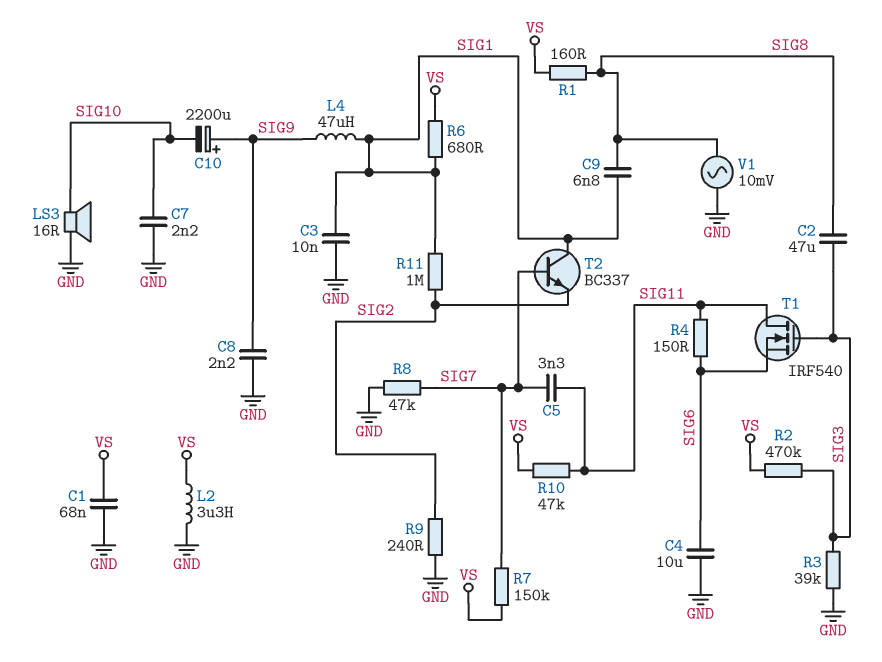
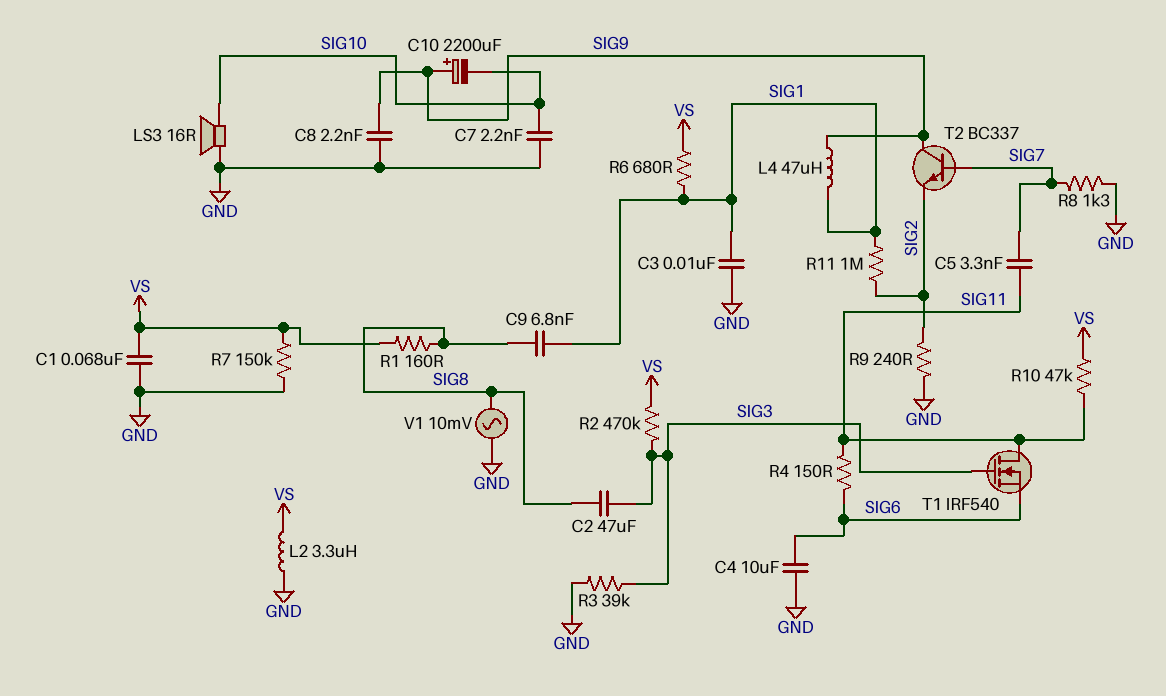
R7: 150k (SIG7, VS) -> 150k (GND, VS)
R8: 47k (GND, SIG7) -> 1.3k (GND, SIG7)
T2: NPN BC337 (B SIG7, C SIG1, E SIG2) -> NPN BC337 (B SIG7, C SIG9, E SIG2)

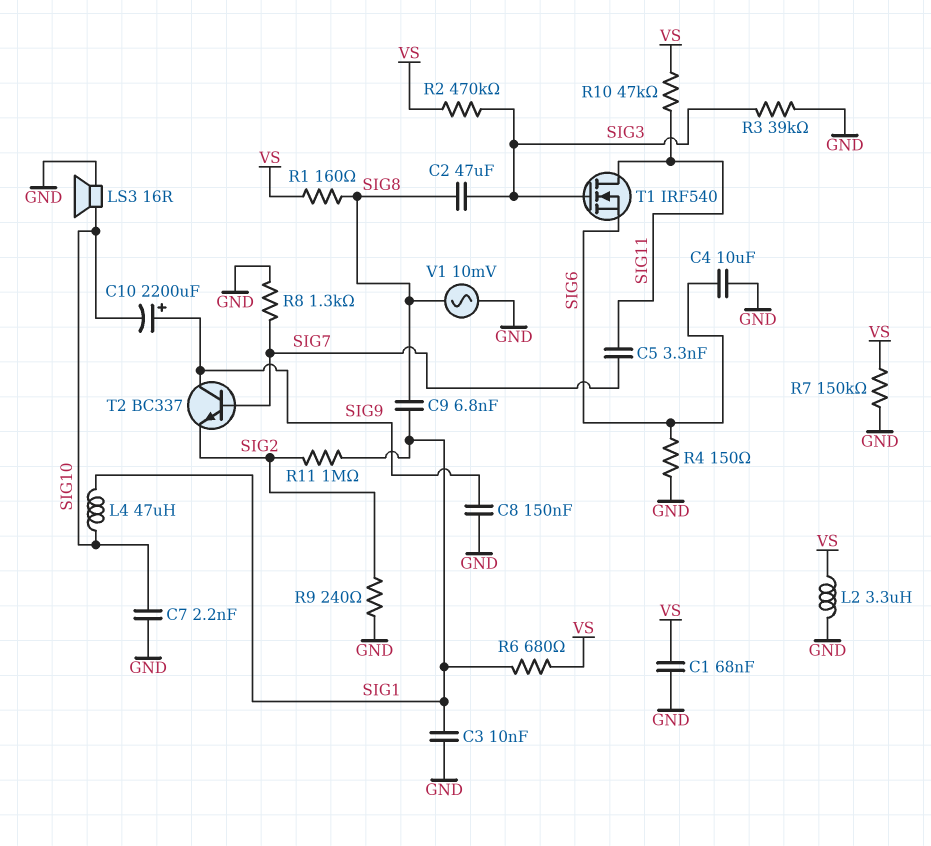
C8: 2.2nF (GND, SIG9) -> 150nF (GND, SIG9)
L4: 47uH (SIG1, SIG9) -> 47uH (SIG1, SIG10)
R4: 150 (SIG6, SIG11) -> 150 (GND, SIG6)

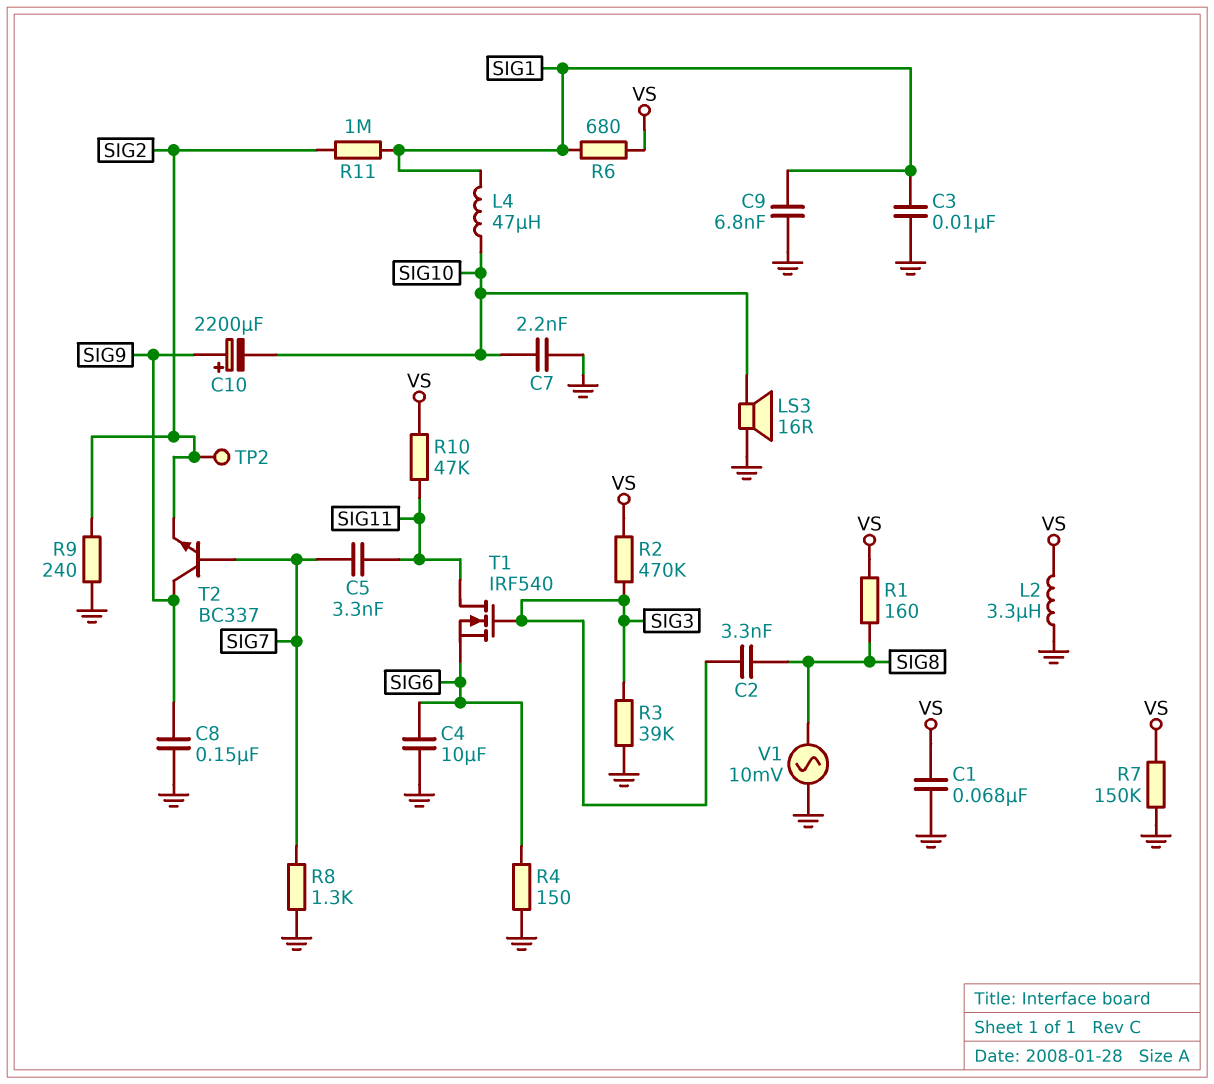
C2: 47uF (SIG3, SIG8) -> 3.3nF (SIG3, SIG8)
C9: 6.8nF (SIG1, SIG8) -> 6.8nF (GND, SIG1)
TP2: none -> test point (SIG2)

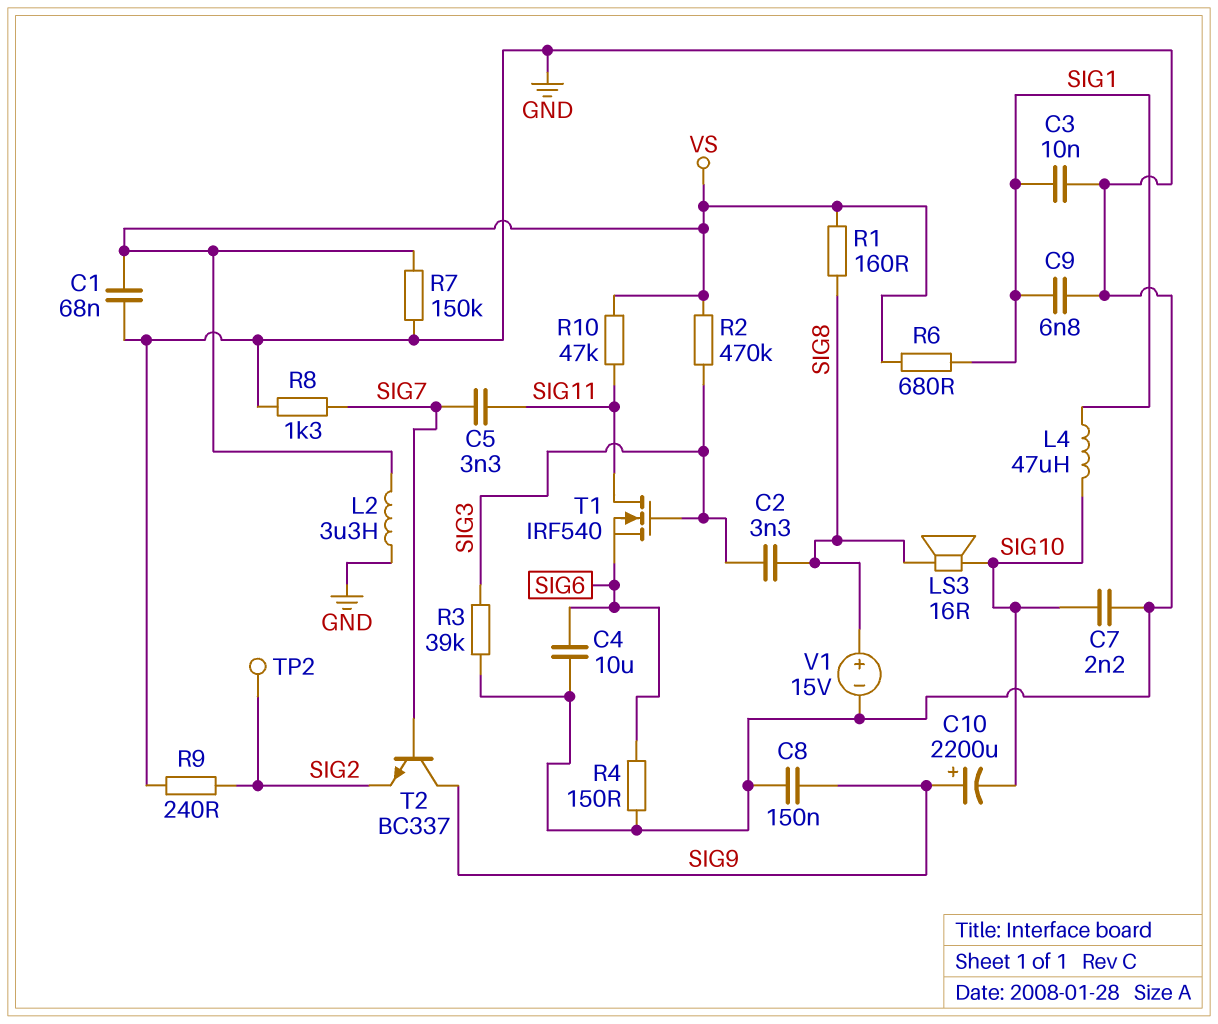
LS3: speaker 16R (GND, SIG10) -> speaker 16R (SIG8, SIG10)
R11: 1M (SIG1, SIG2) -> none
V1: AC 10mV (GND, SIG8) -> 15V (plus SIG8, minus GND)

